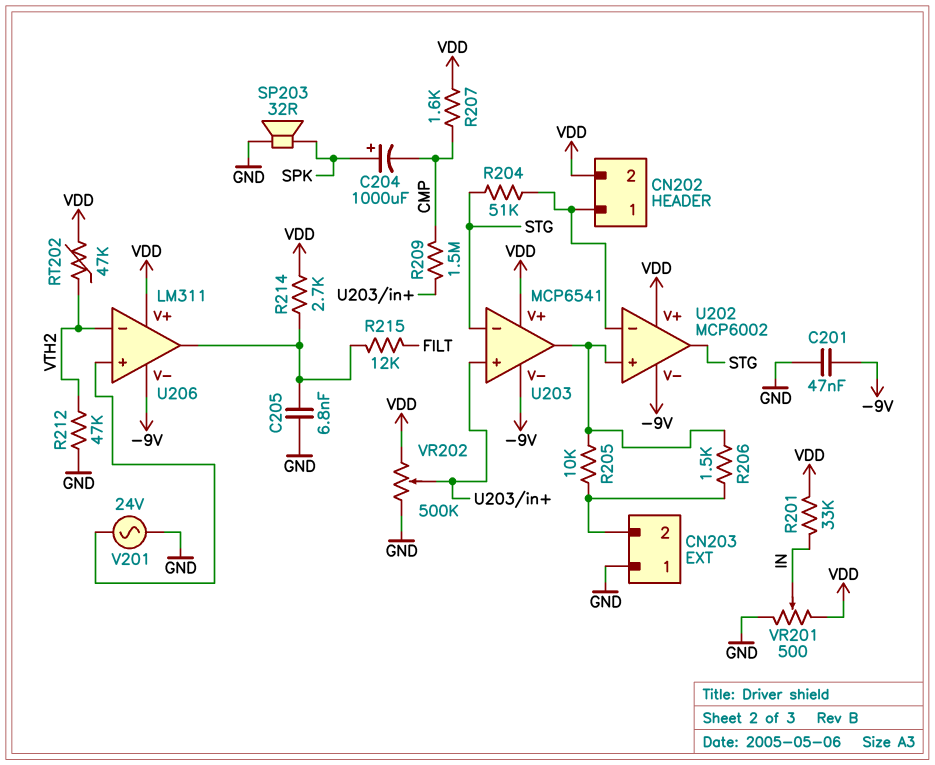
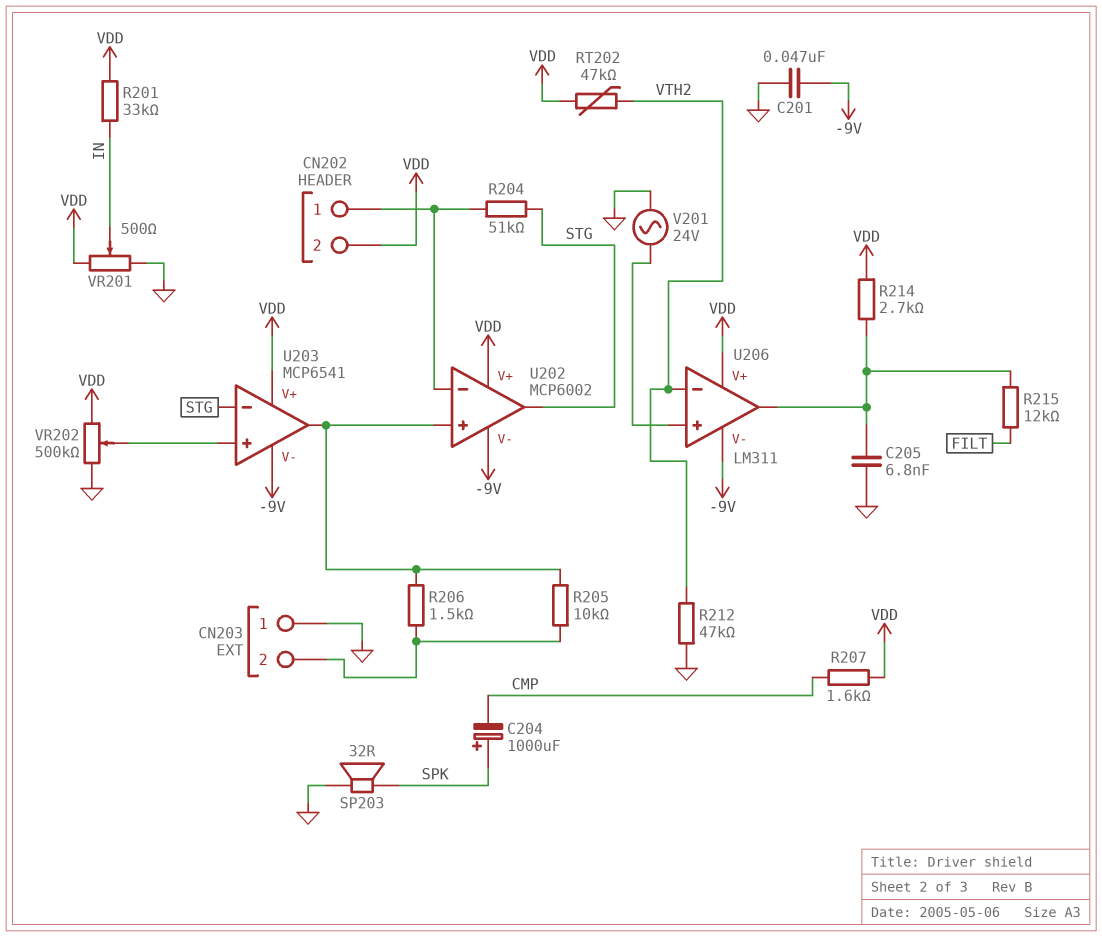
R209: 1.5M (CMP, U203/in+) -> none

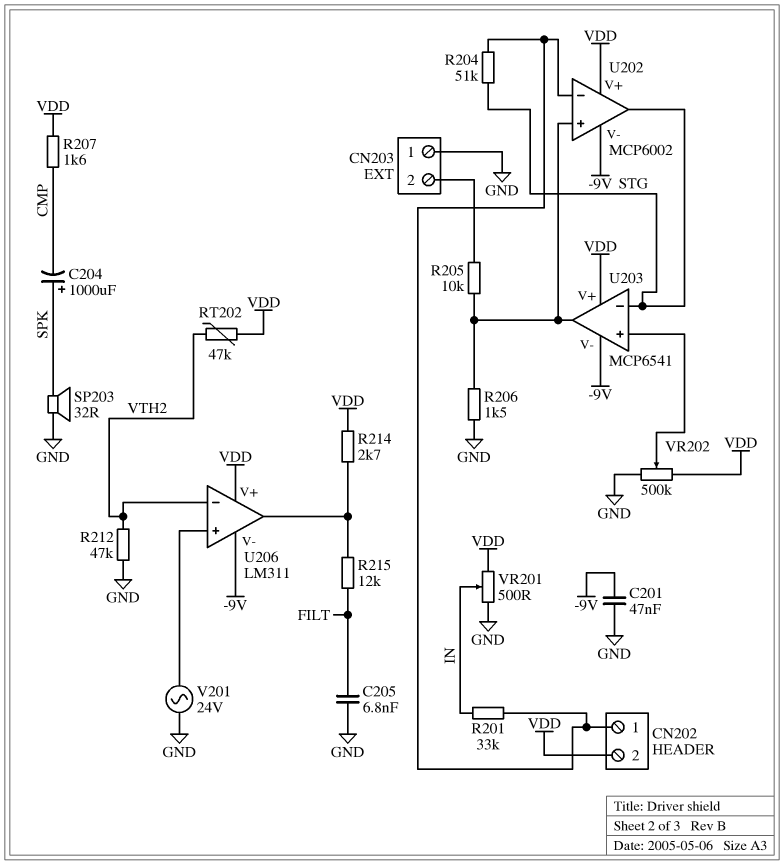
C205: 6.8nF (GND, U206/out) -> 6.8nF (FILT, GND)
R201: 33k (IN, VDD) -> 33k (CN202/1, IN)
R206: 1.5k (CN203/2, U202/in+) -> 1.5k (GND, U202/in+)

